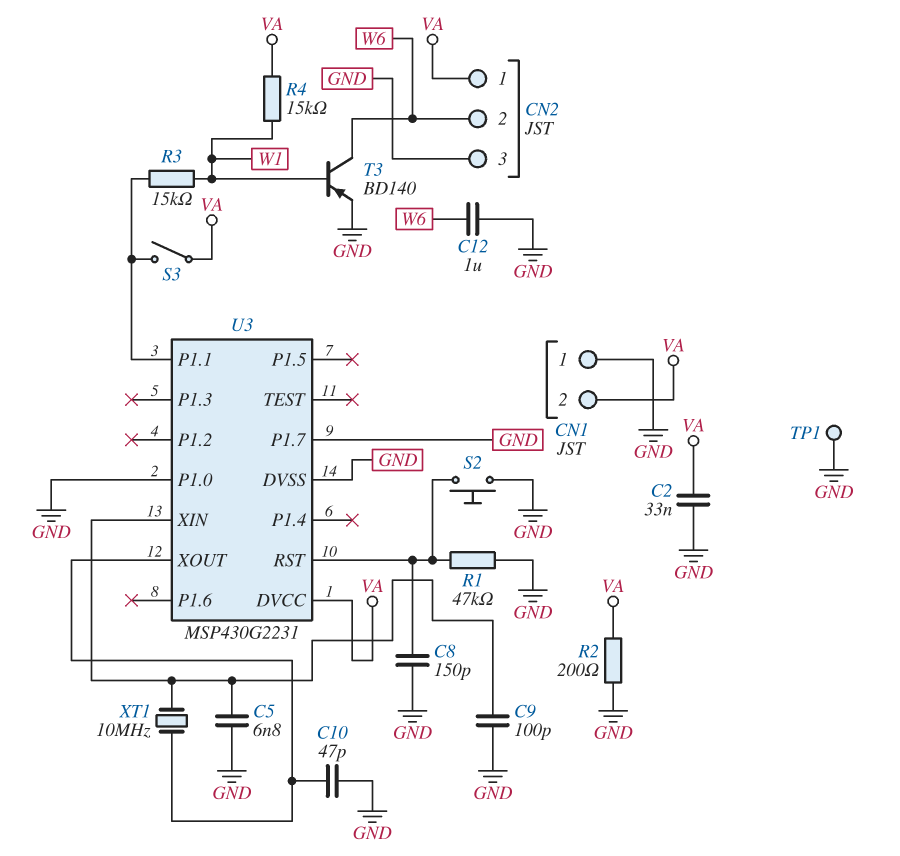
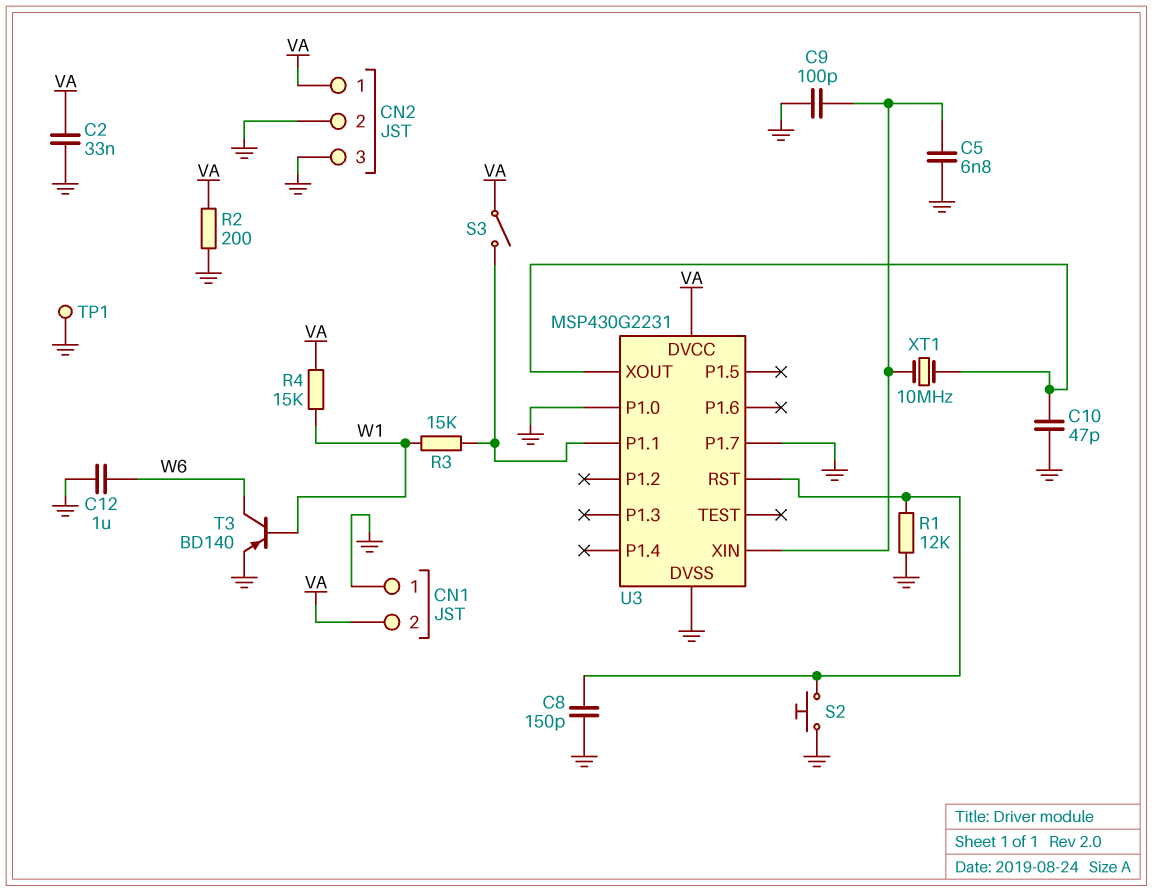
CN2 pin 2: W6 -> GND
R1: 47k (GND, U3/RST) -> 12k (GND, U3/RST)

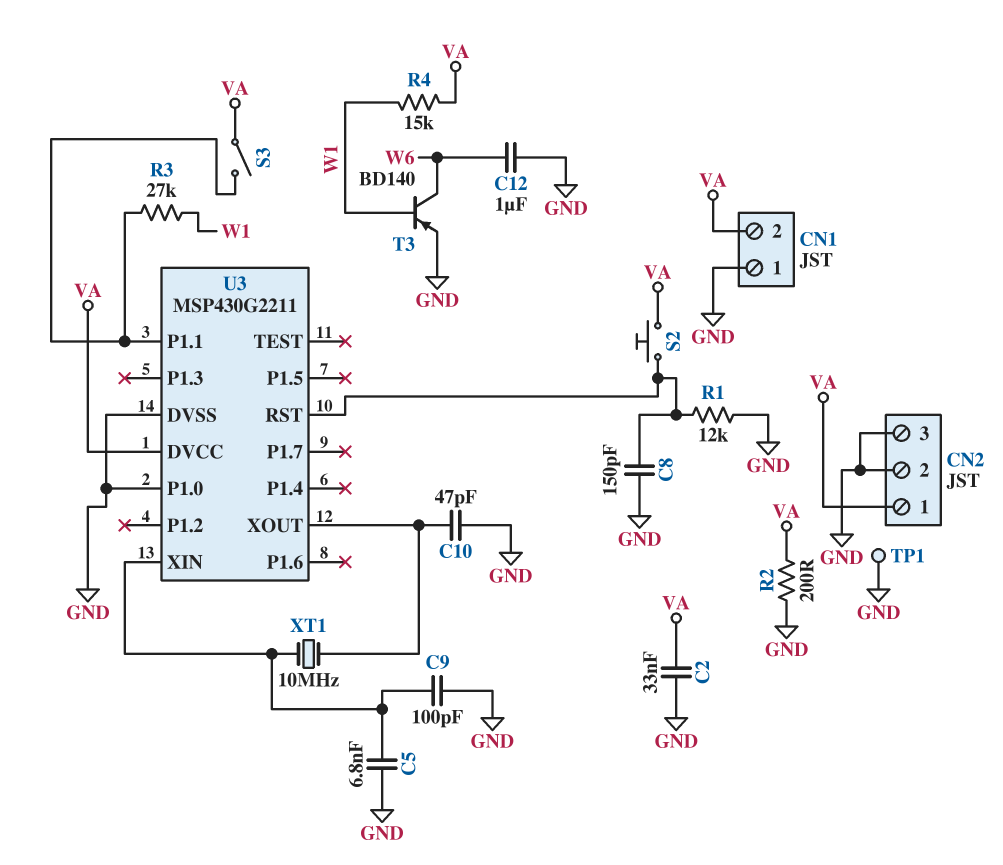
R3: 15k (U3/P1.1, W1) -> 27k (U3/P1.1, W1)
S2: button (GND, U3/RST) -> button (U3/RST, VA)
U3: MSP430G2231 -> MSP430G2211
U3 pin P1.7: GND -> none

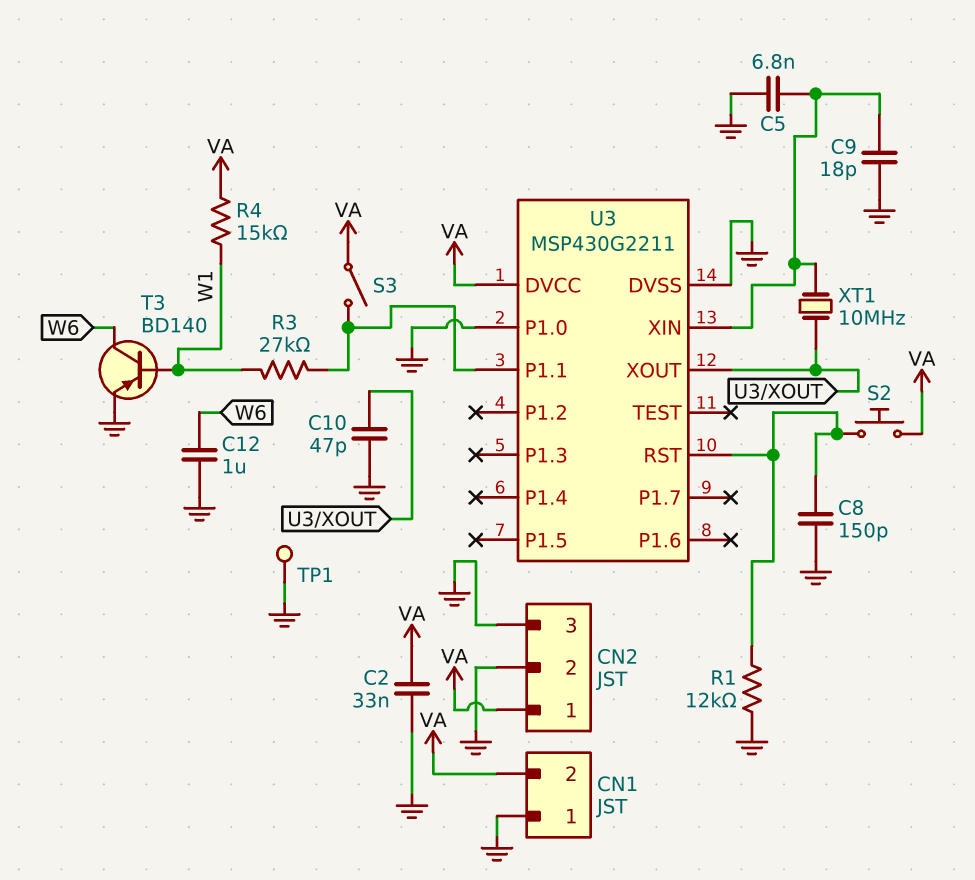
C9: 100pF (GND, U3/XIN) -> 18pF (GND, U3/XIN)
R2: 200 (GND, VA) -> none

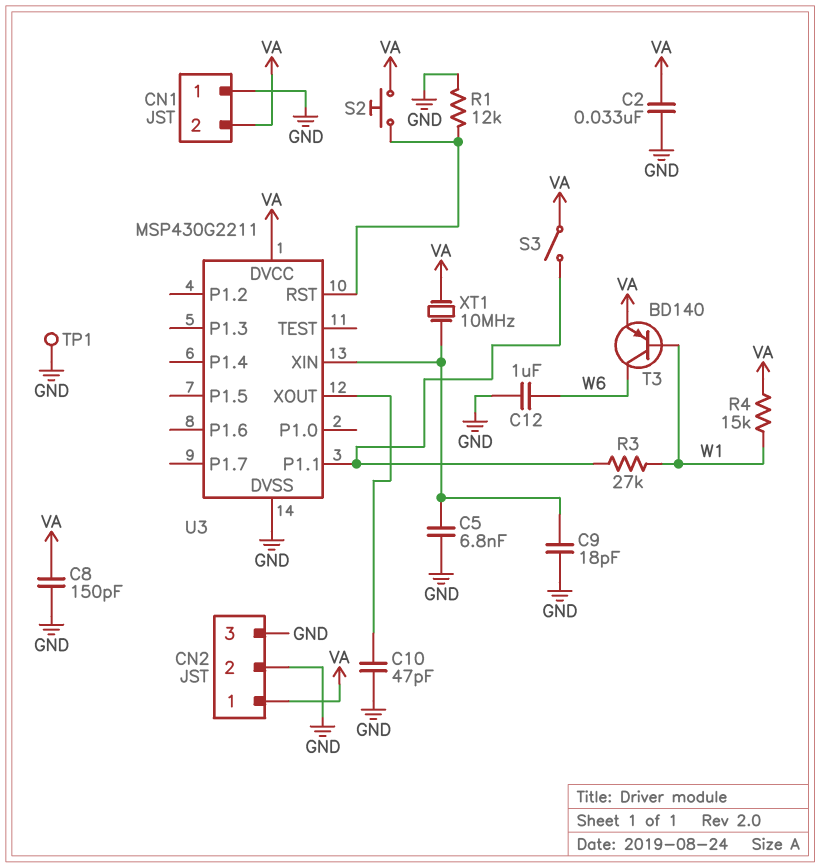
C8: 150pF (GND, U3/RST) -> 150pF (GND, VA)
T3: PNP BD140 (B W1, C W6, E GND) -> PNP BD140 (B W1, C W6, E VA)
U3 pin P1.0: GND -> none
XT1: 10MHz (U3/XIN, U3/XOUT) -> 10MHz (U3/XIN, VA)

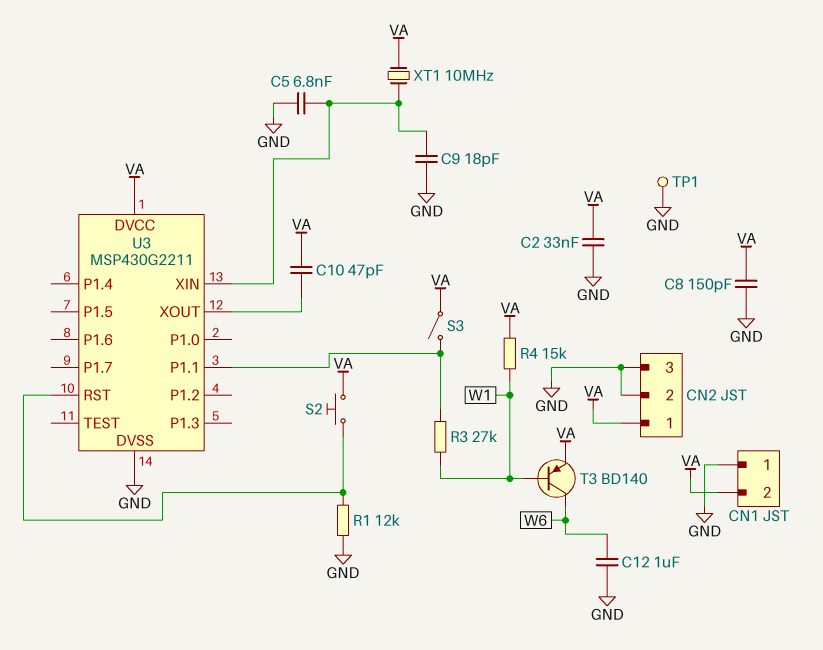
C10: 47pF (GND, U3/XOUT) -> 47pF (U3/XOUT, VA)

